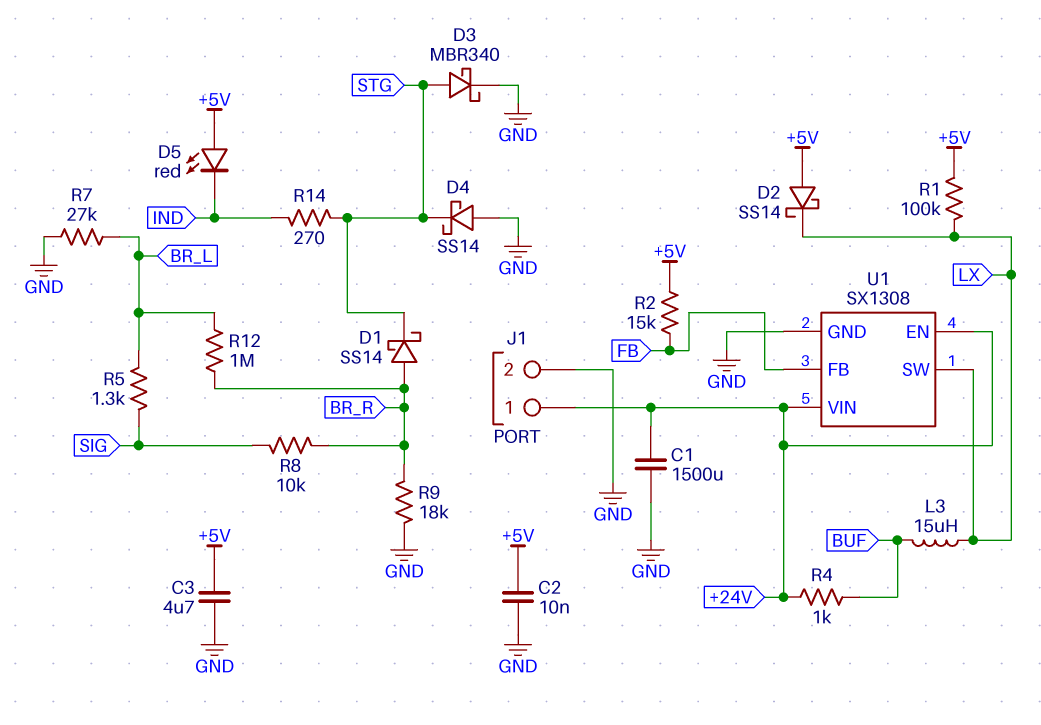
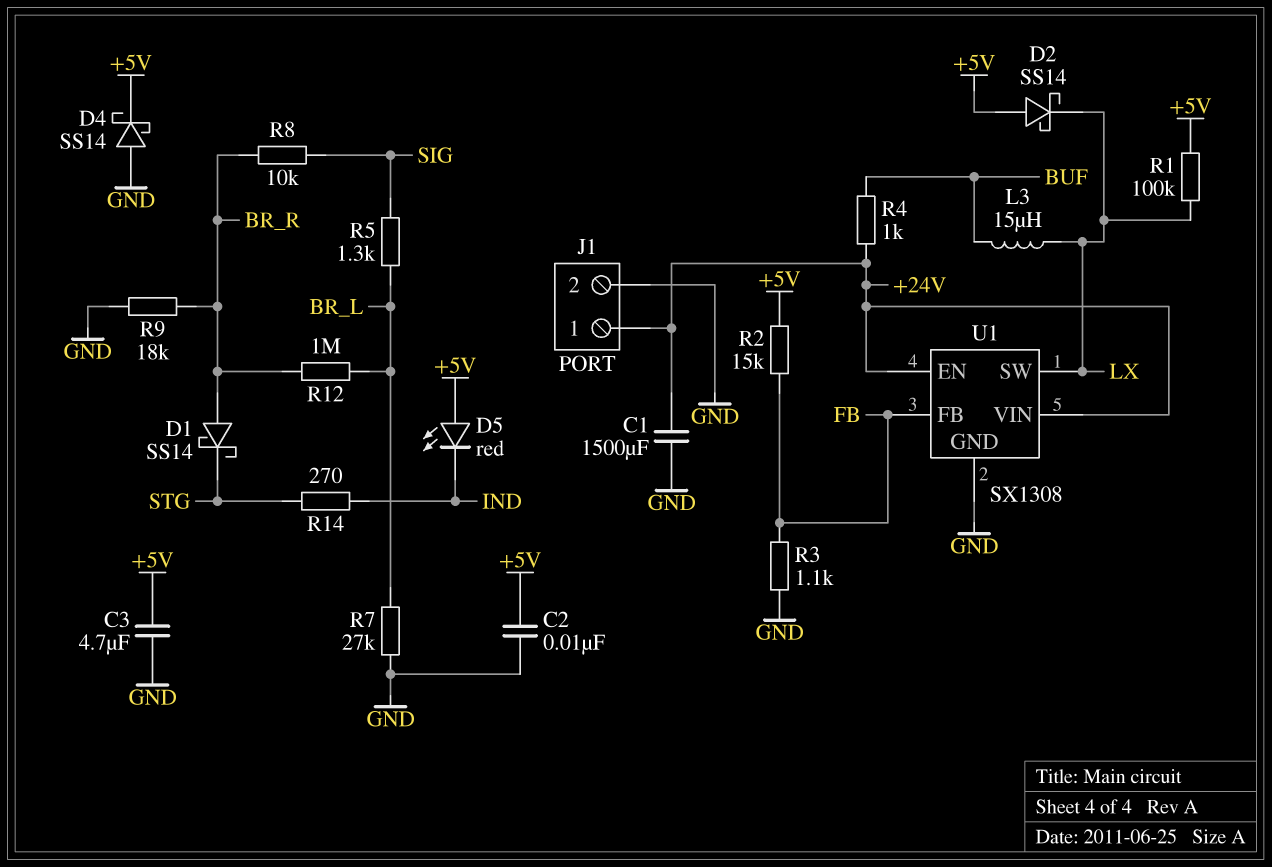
D3: schottky MBR340 (A STG, K GND) -> none
D4: schottky SS14 (A GND, K STG) -> schottky SS14 (A GND, K +5V)
R3: none -> 1.1k (FB, GND)

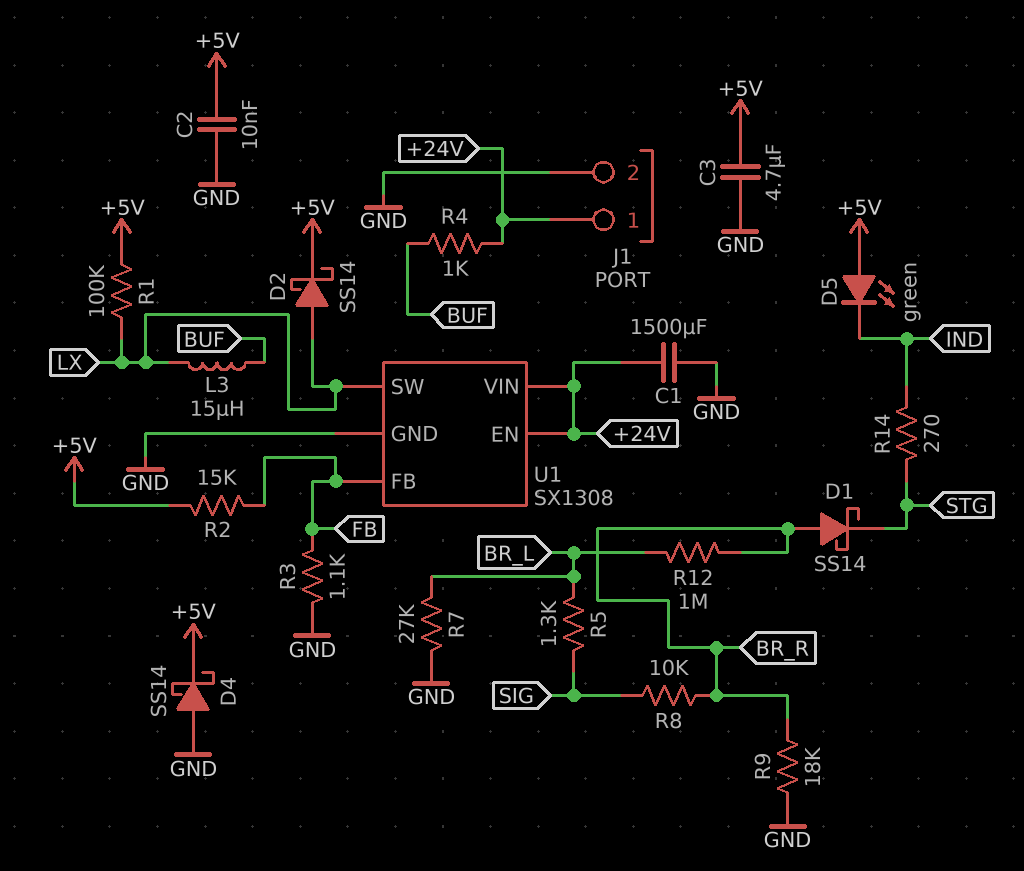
D2: schottky SS14 (A +5V, K LX) -> schottky SS14 (A LX, K +5V)
D5: LED red (A +5V, K IND) -> LED green (A +5V, K IND)

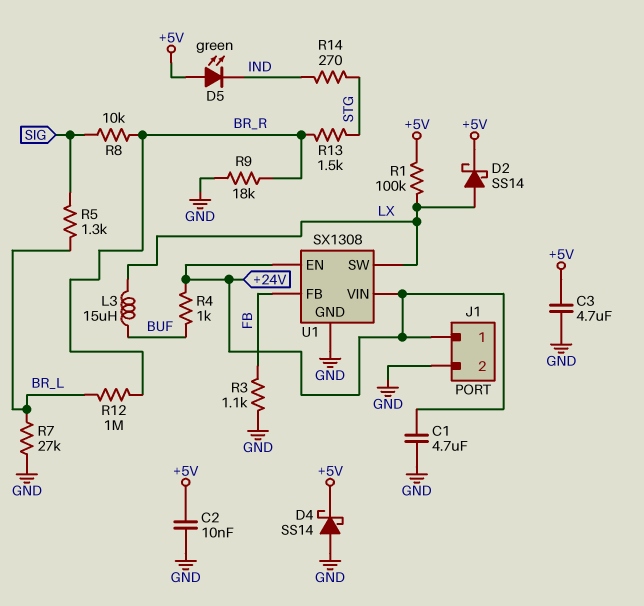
C1: 1500uF (+24V, GND) -> 4.7uF (+24V, GND)
D1: schottky SS14 (A BR_R, K STG) -> none
R2: 15k (+5V, FB) -> none
R13: none -> 1.5k (BR_R, STG)

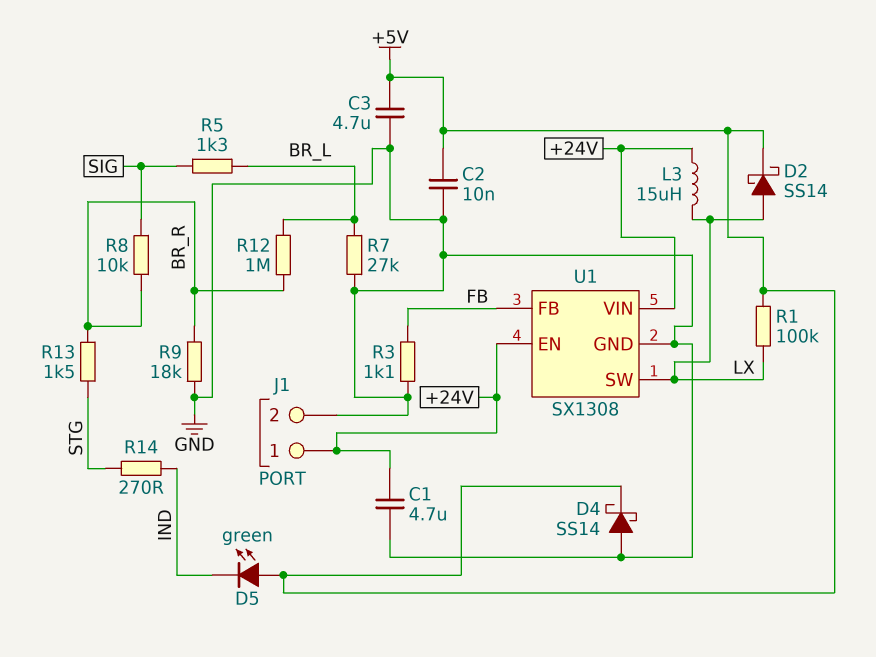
L3: 15uH (BUF, LX) -> 15uH (+24V, LX)
R4: 1k (+24V, BUF) -> none

